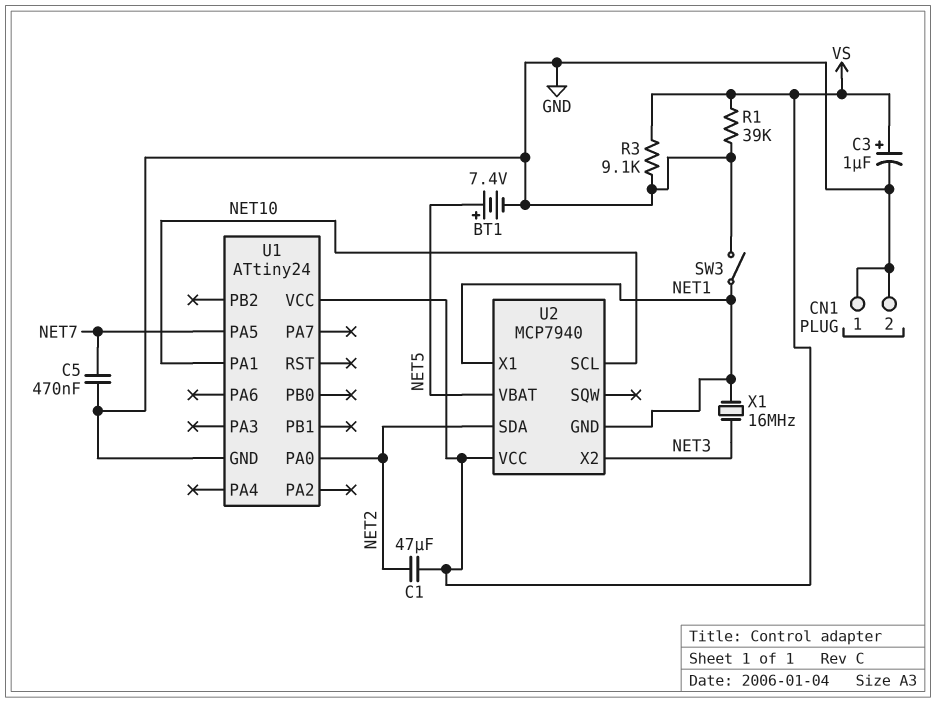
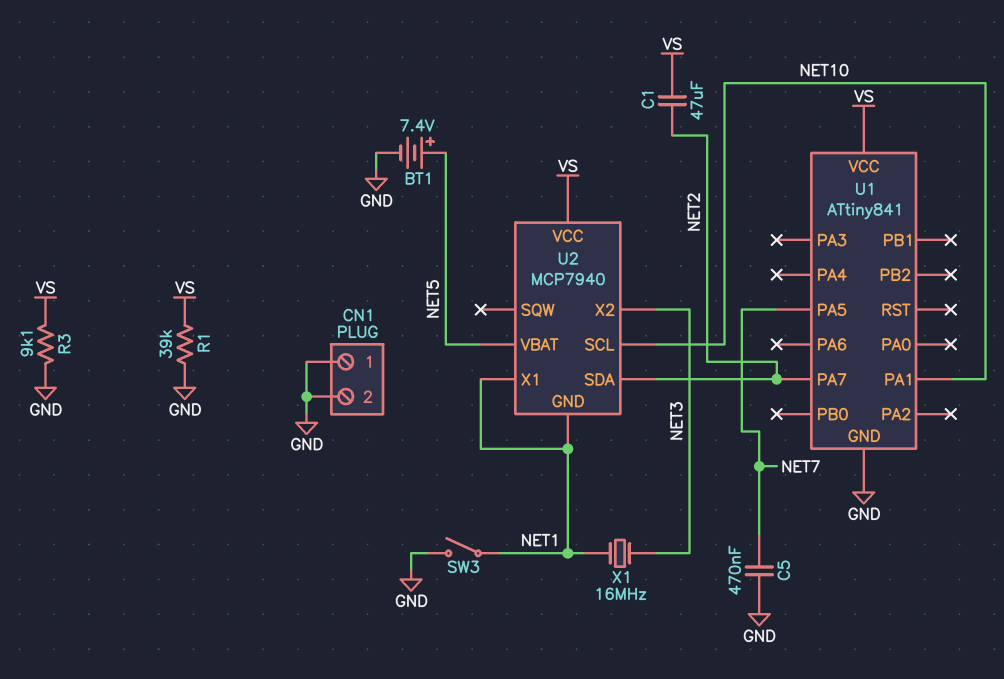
C3: 1uF (plus VS, minus GND) -> none
U1: ATtiny24 -> ATtiny841
U1 pin PA0: NET2 -> none
U1 pin PA7: none -> NET2

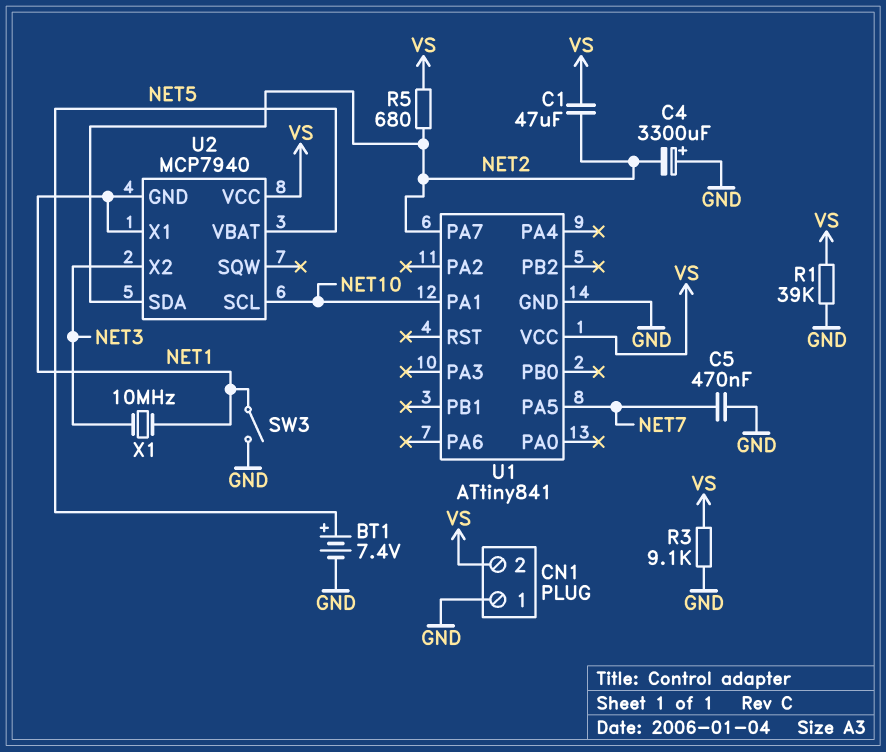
C4: none -> 3300uF (plus GND, minus NET2)
CN1 pin 2: GND -> VS
R5: none -> 680 (NET2, VS)
X1: 16MHz (NET1, NET3) -> 10MHz (NET1, NET3)

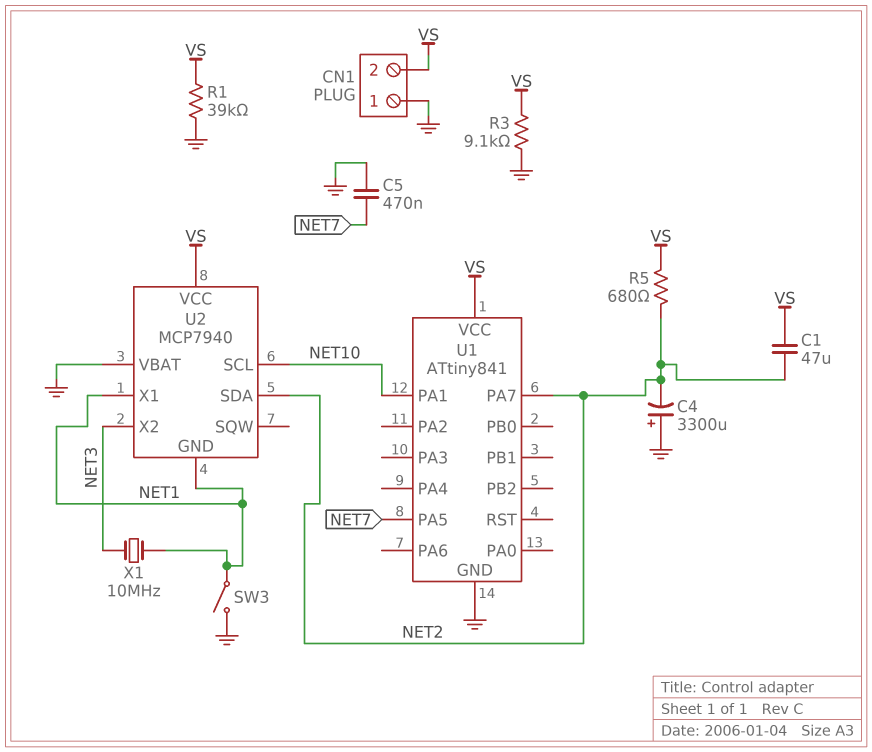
BT1: 7.4V (plus NET5, minus GND) -> none
U2 pin VBAT: NET5 -> GND

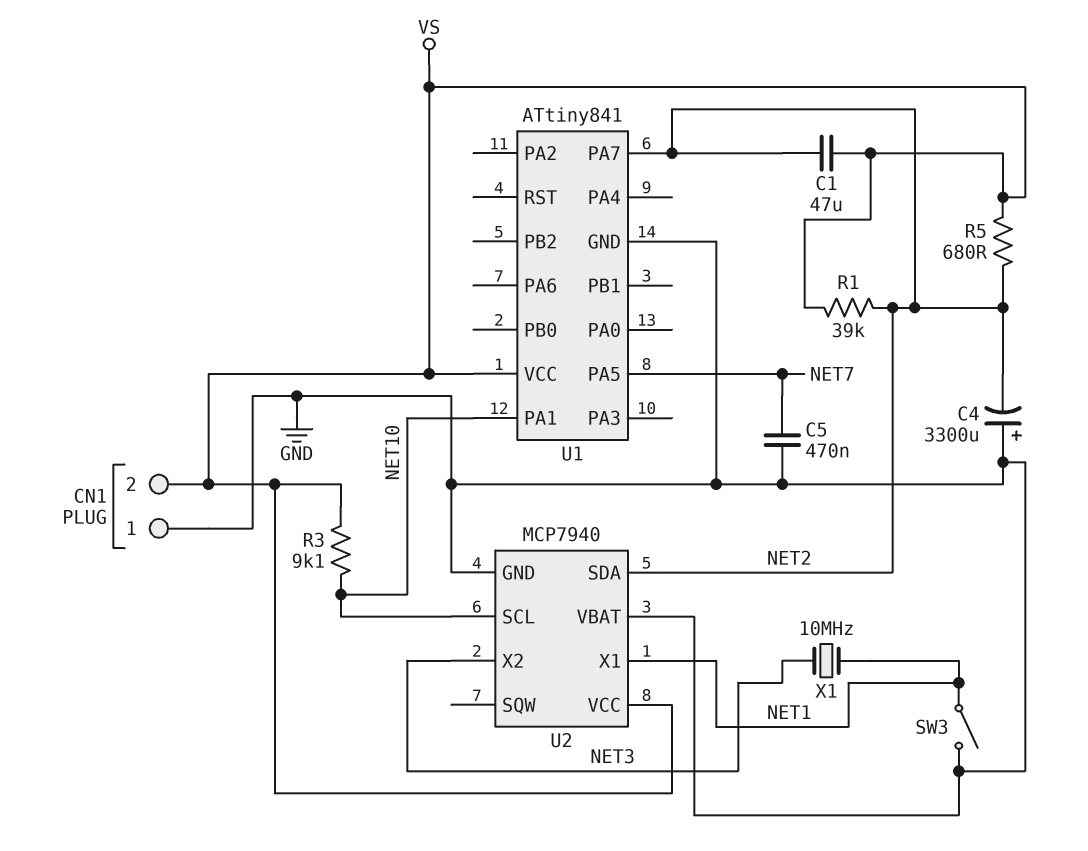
R1: 39k (GND, VS) -> 39k (NET2, VS)
R3: 9.1k (GND, VS) -> 9.1k (NET10, VS)
U2 pin GND: NET1 -> GND

